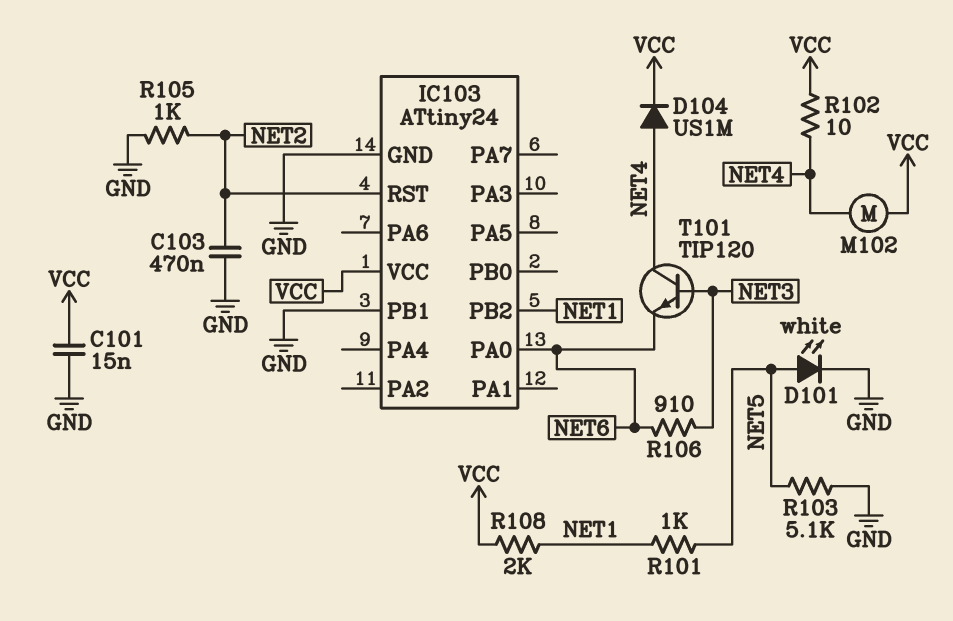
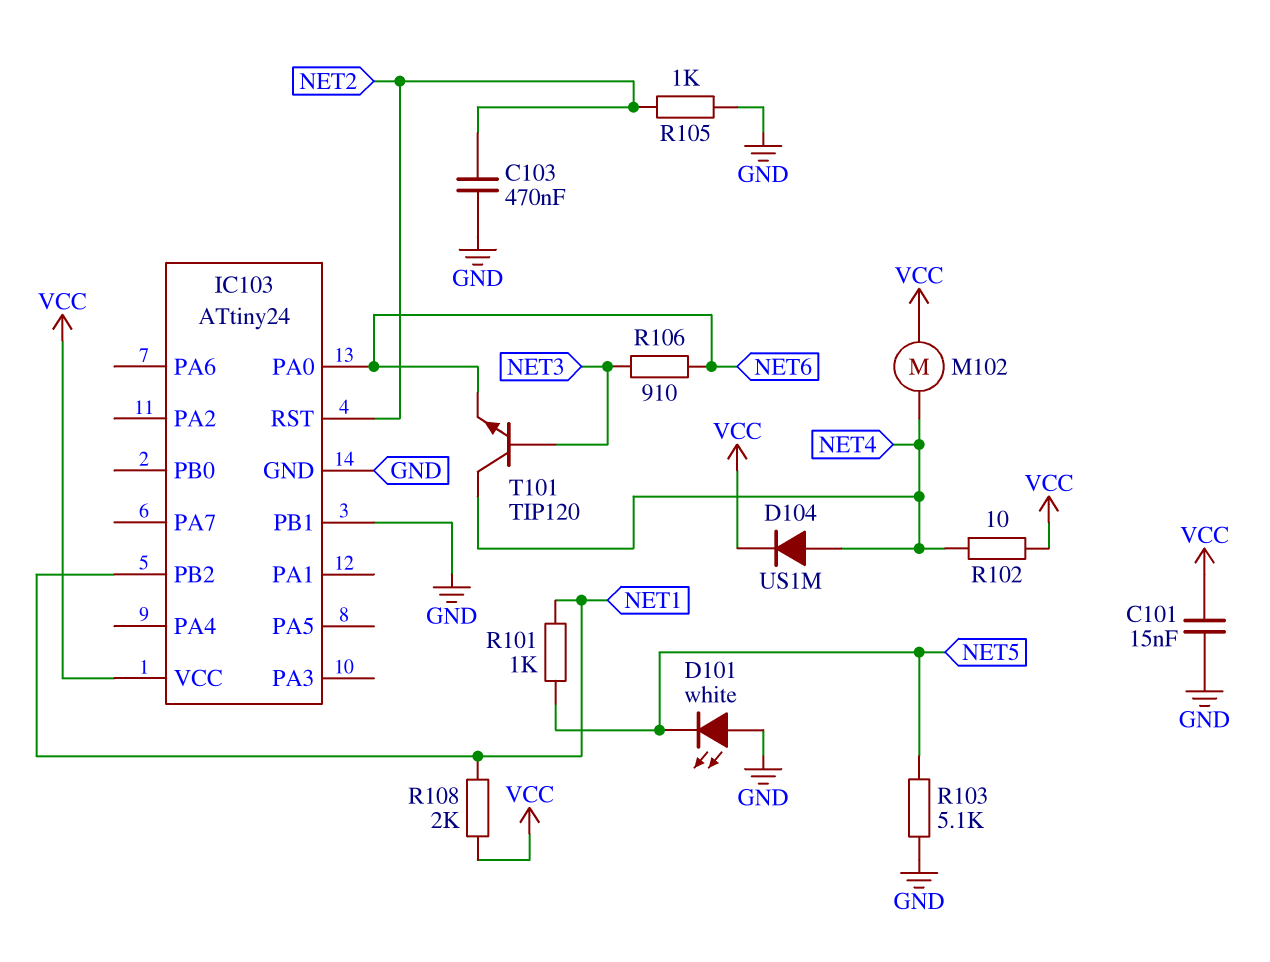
D101: LED white (A NET5, K GND) -> LED white (A GND, K NET5)

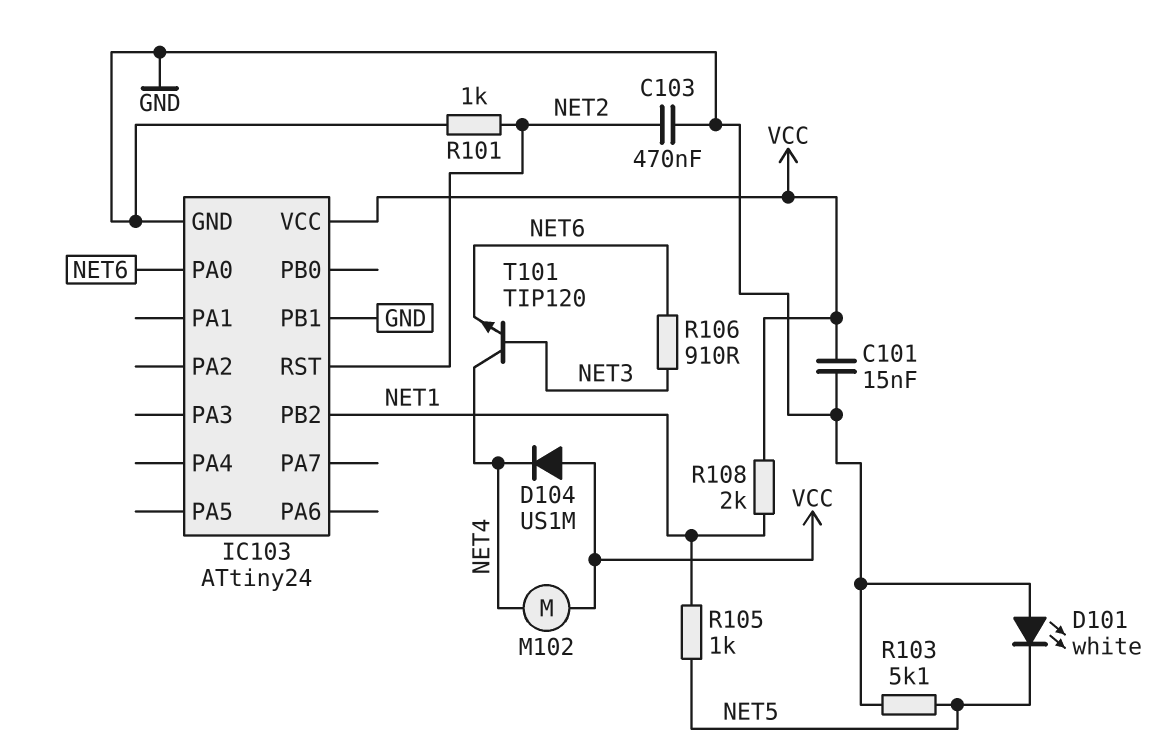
D104: diode US1M (A NET4, K VCC) -> diode US1M (A VCC, K NET4)
R101: 1k (NET1, NET5) -> 1k (GND, NET2)
R102: 10 (NET4, VCC) -> none
R105: 1k (GND, NET2) -> 1k (NET1, NET5)

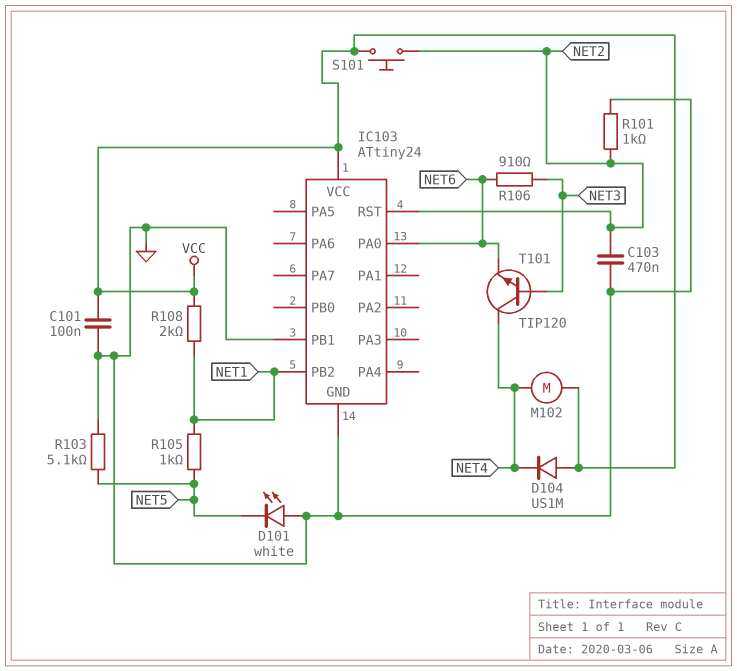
C101: 15nF (GND, VCC) -> 100nF (GND, VCC)
S101: none -> button (NET2, VCC)

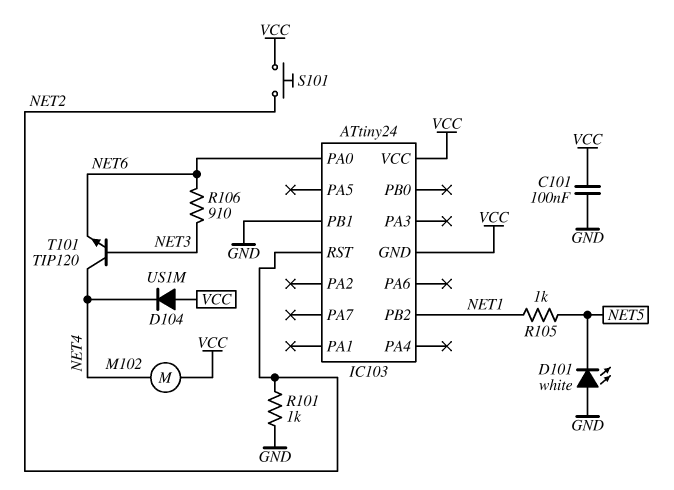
C103: 470nF (GND, NET2) -> none
IC103 pin GND: GND -> VCC
R103: 5.1k (GND, NET5) -> none
R108: 2k (NET1, VCC) -> none

